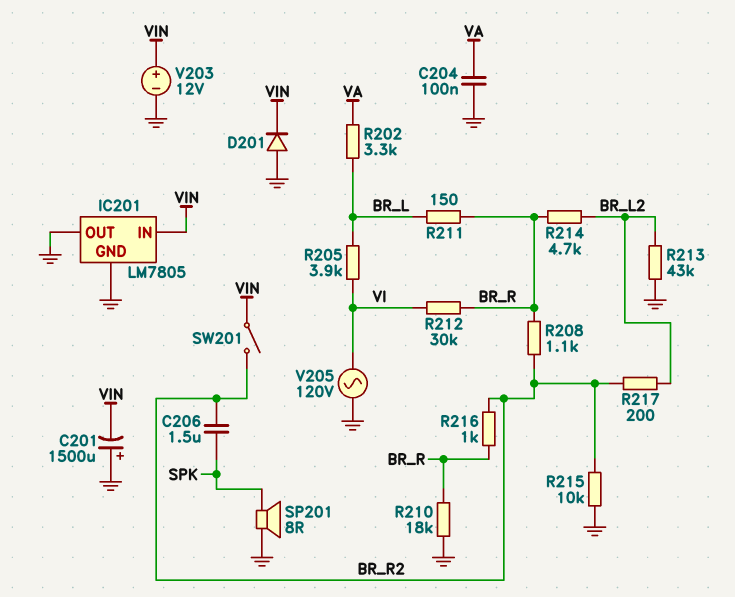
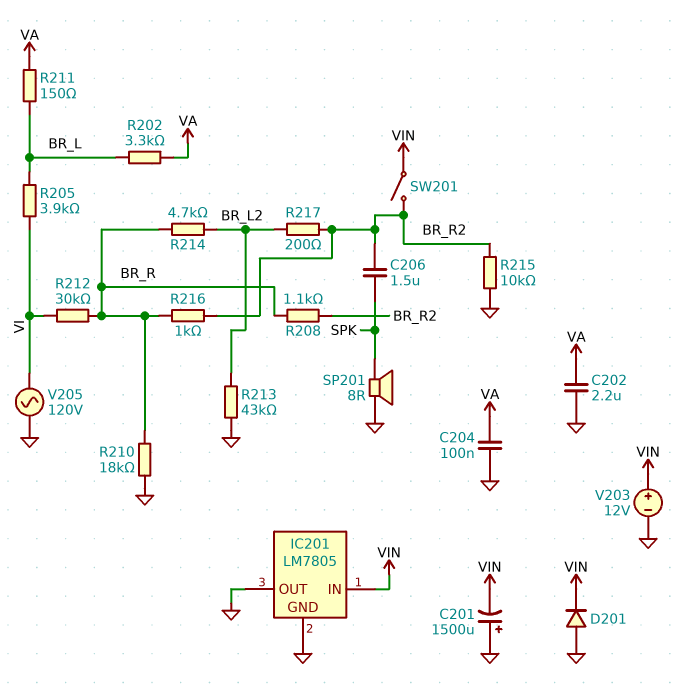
C202: none -> 2.2uF (GND, VA)
R211: 150 (BR_L, BR_R) -> 150 (BR_L, VA)

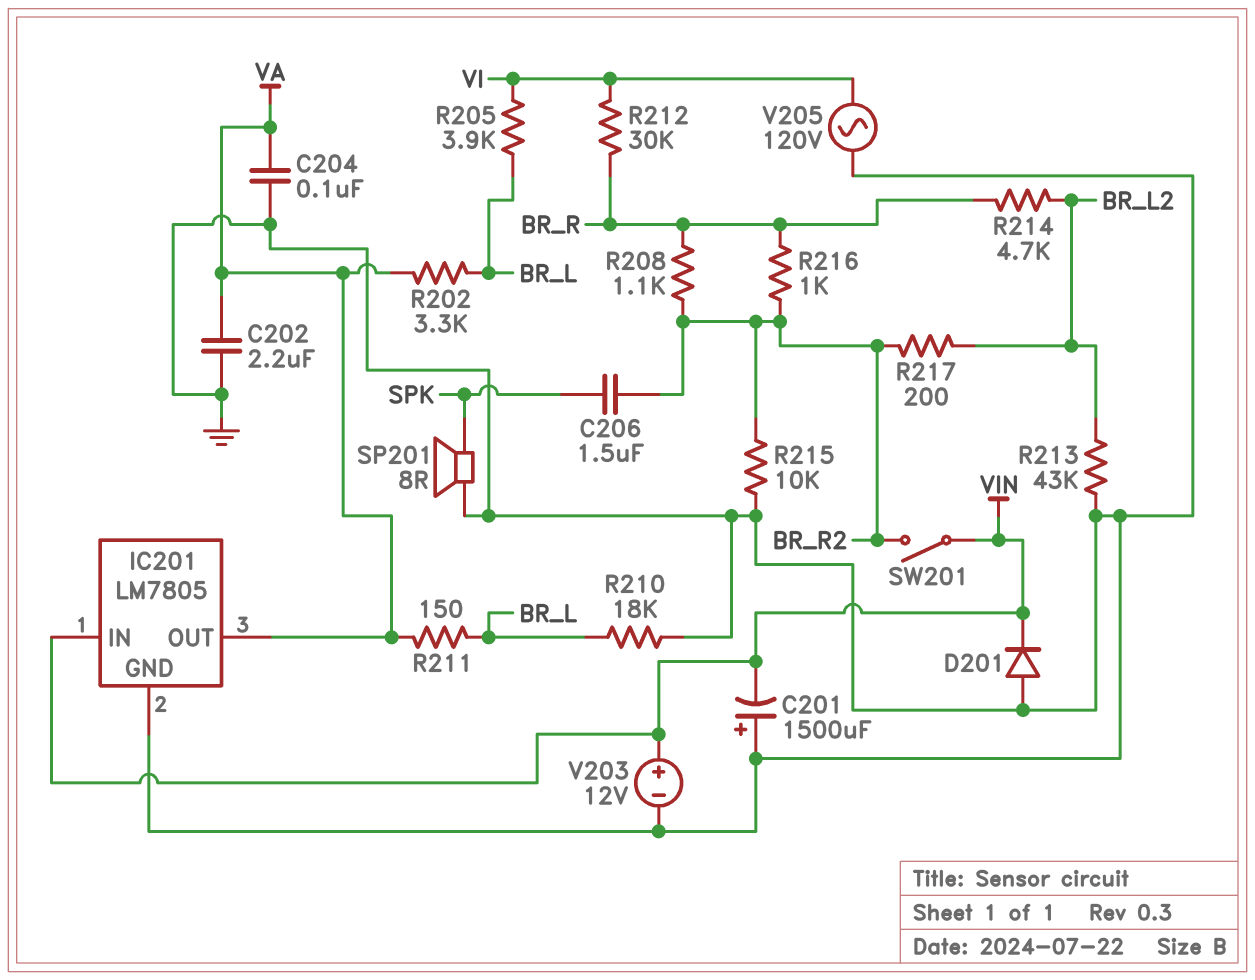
IC201 pin OUT: GND -> VA
R210: 18k (BR_R, GND) -> 18k (BR_L, GND)

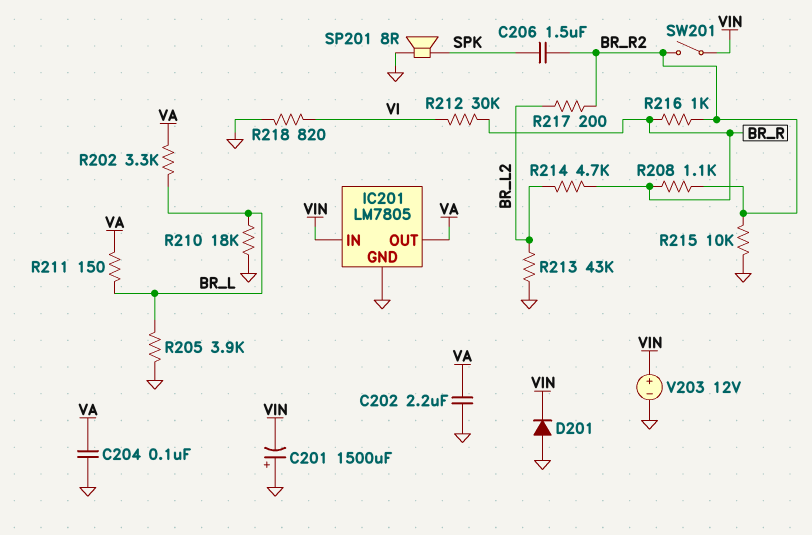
R205: 3.9k (BR_L, VI) -> 3.9k (BR_L, GND)
R218: none -> 820 (GND, VI)
V205: AC 120V (GND, VI) -> none

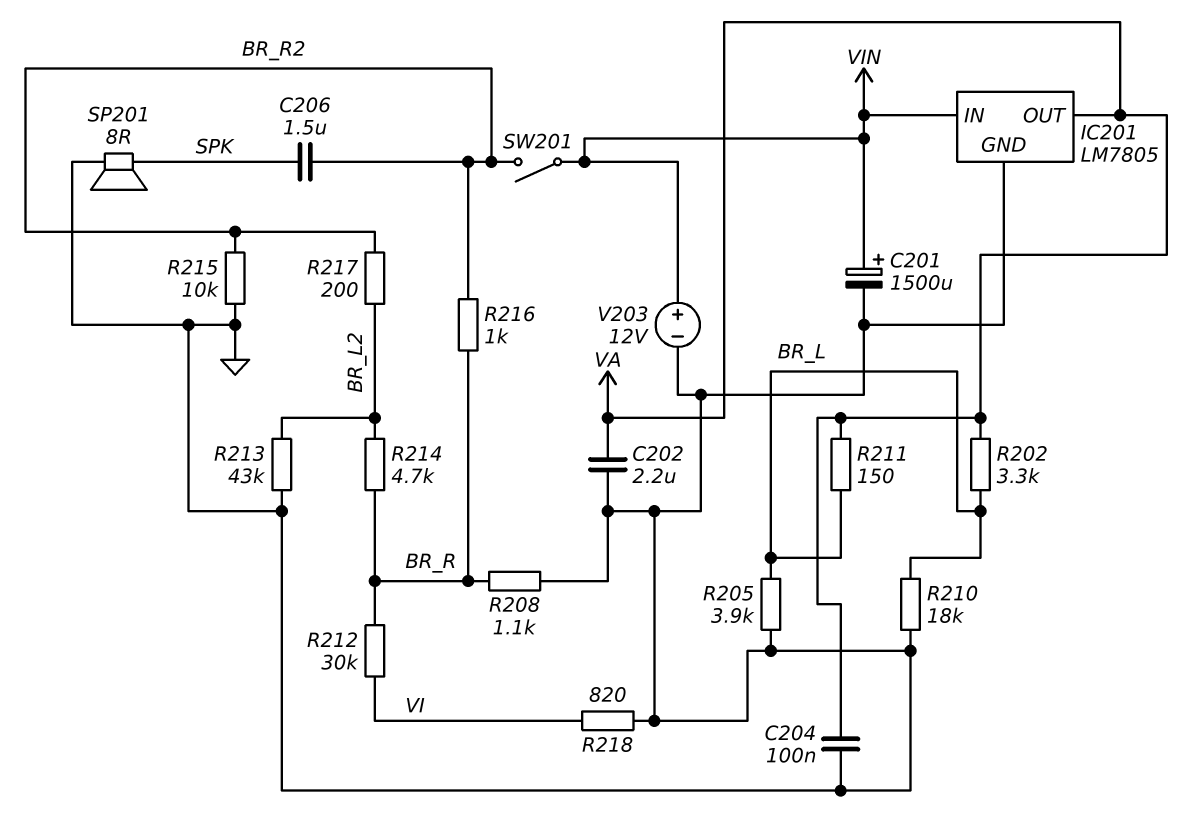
C201: 1500uF (plus GND, minus VIN) -> 1500uF (plus VIN, minus GND)
D201: diode (A GND, K VIN) -> none
R208: 1.1k (BR_R, BR_R2) -> 1.1k (BR_R, GND)

